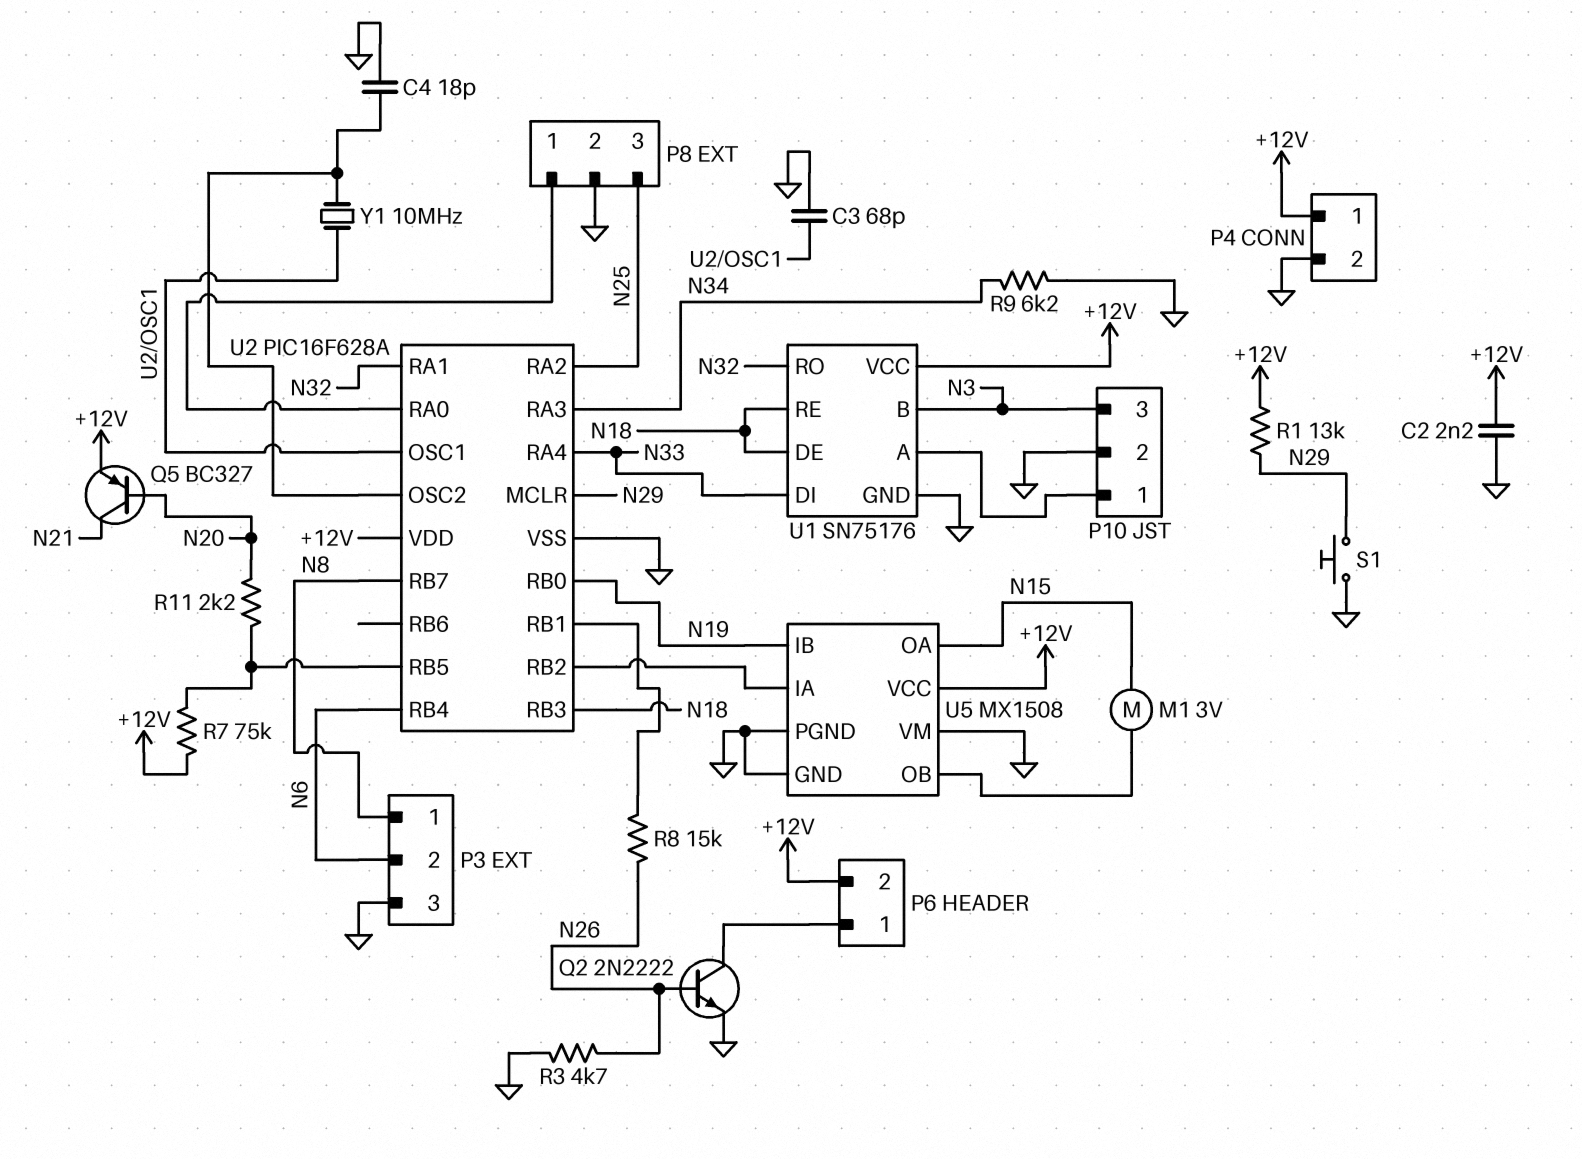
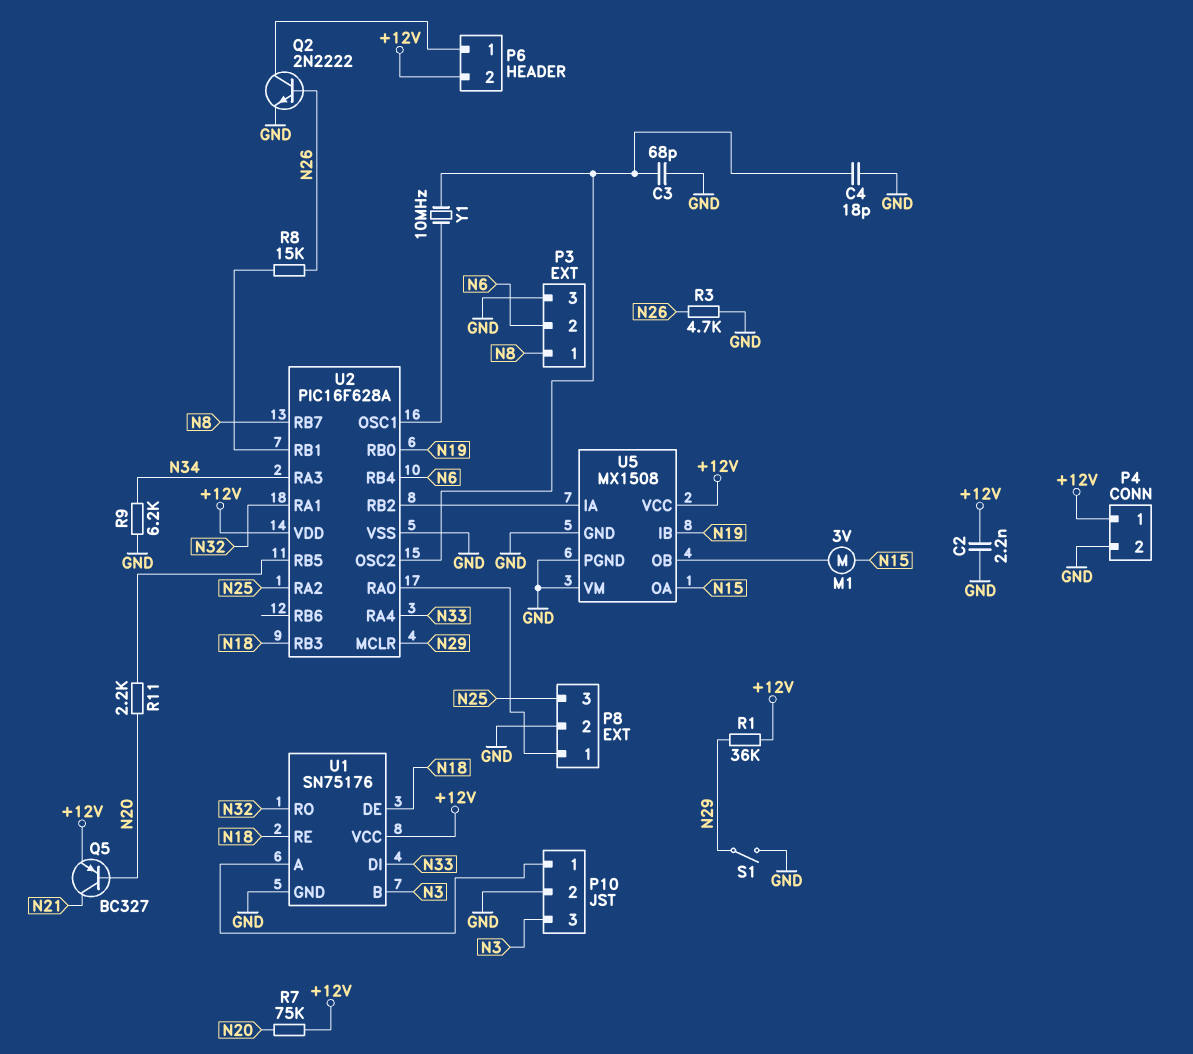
C3: 68pF (GND, U2/OSC1) -> 68pF (GND, U2/OSC2)
R1: 13k (+12V, N29) -> 36k (+12V, N29)
R7: 75k (+12V, U2/RB5) -> 75k (+12V, N20)
S1: button (GND, N29) -> switch (GND, N29)

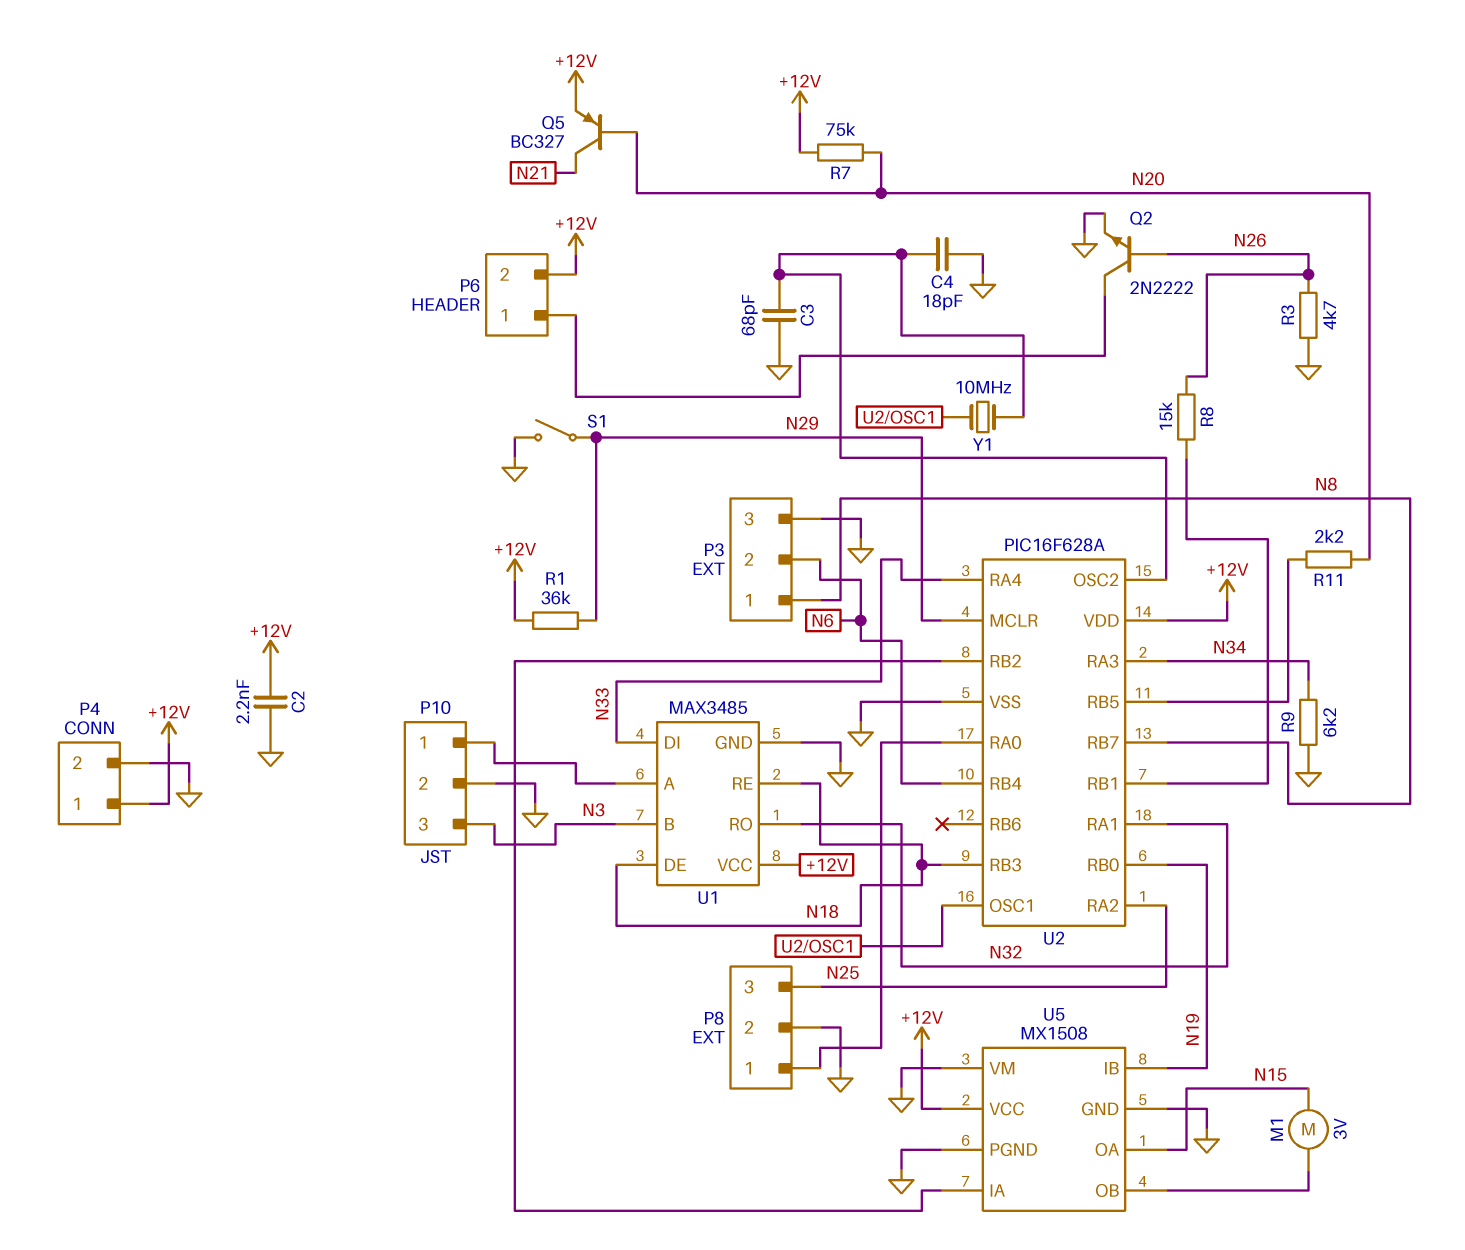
U1: SN75176 -> MAX3485

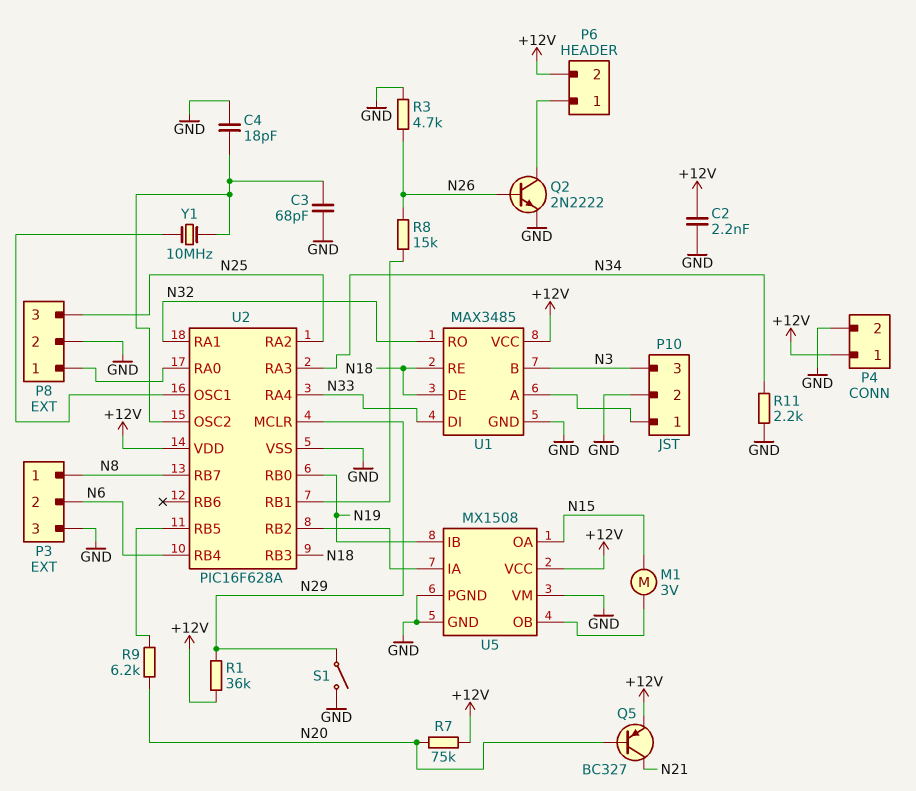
R9: 6.2k (GND, N34) -> 6.2k (N20, U2/RB5)
R11: 2.2k (N20, U2/RB5) -> 2.2k (GND, N34)

